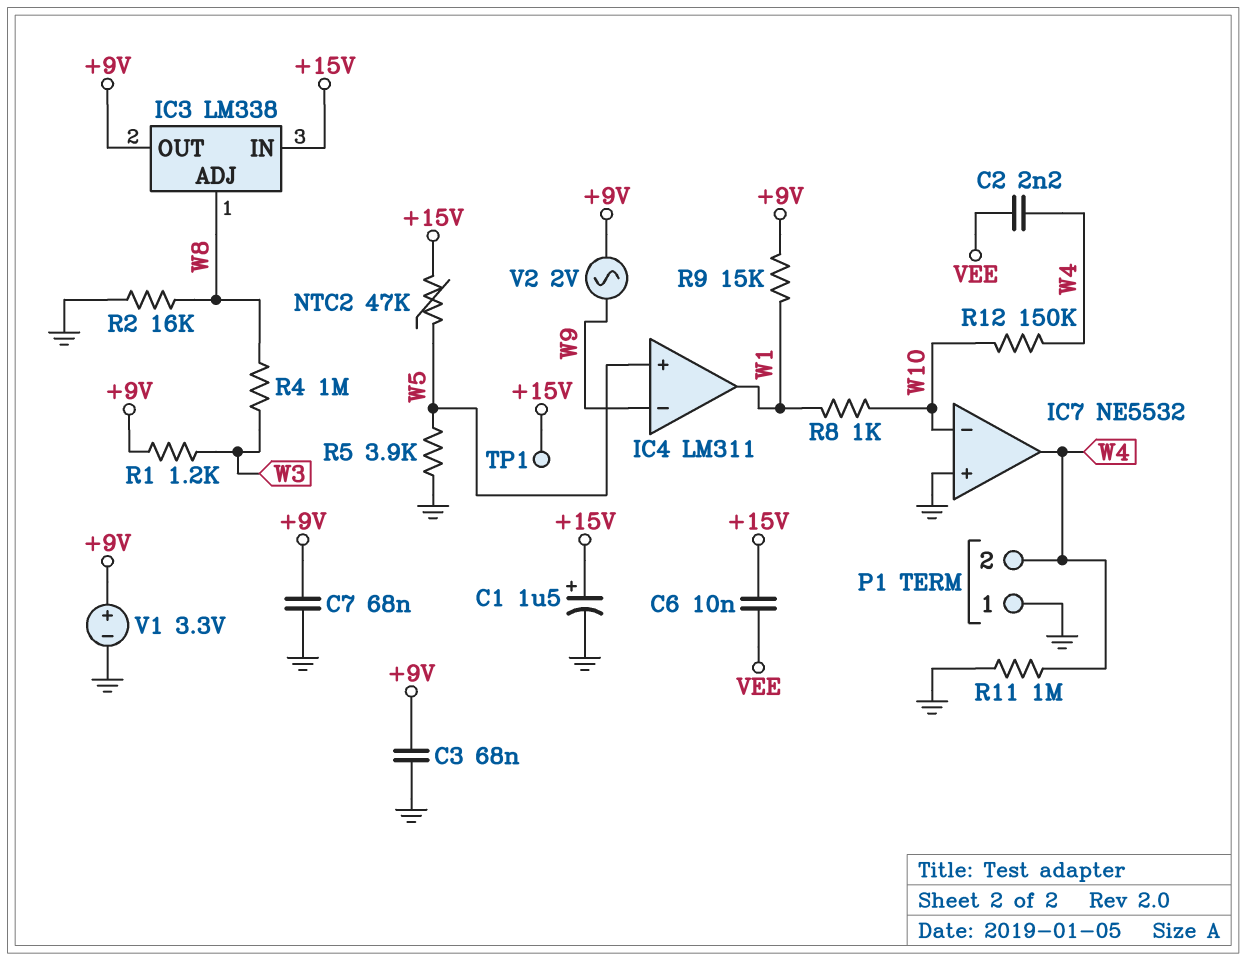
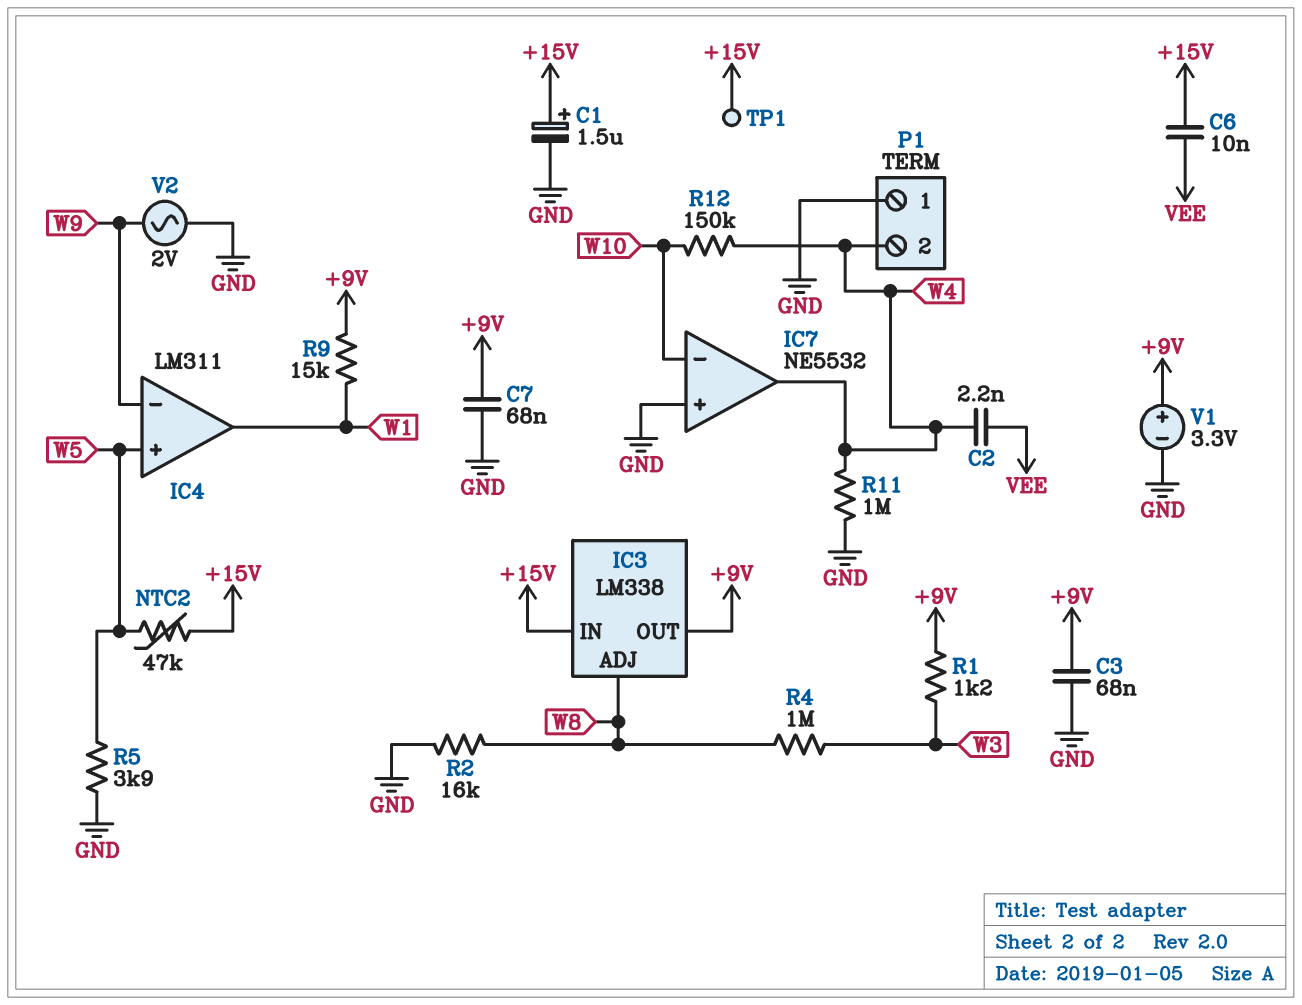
R8: 1k (W1, W10) -> none
V2: AC 2V (+9V, W9) -> AC 2V (GND, W9)

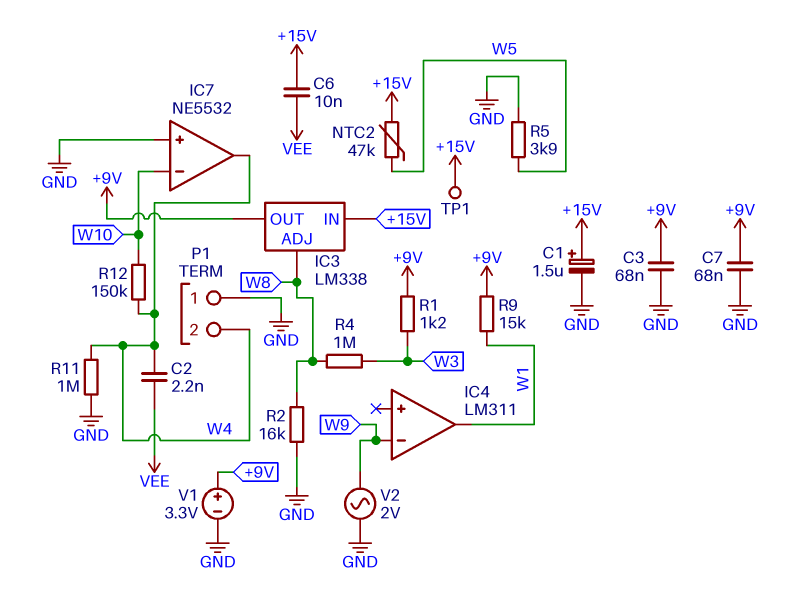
IC4 pin in+: W5 -> none

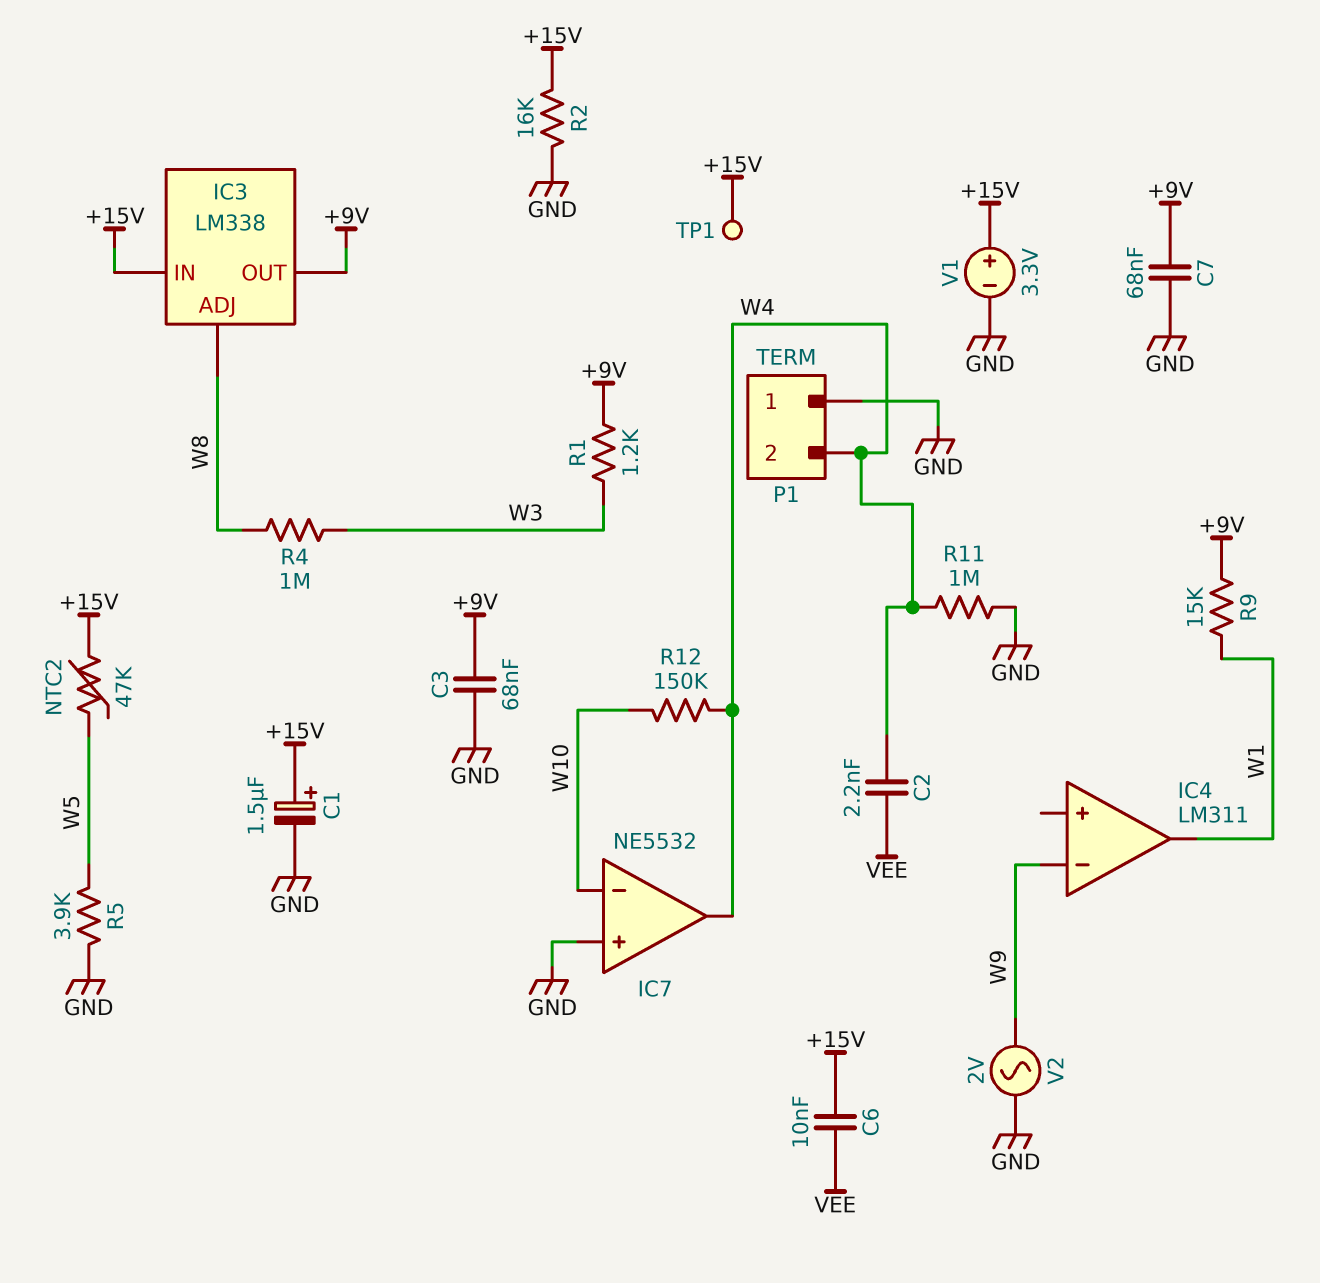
R2: 16k (GND, W8) -> 16k (+15V, GND)
V1: 3.3V (plus +9V, minus GND) -> 3.3V (plus +15V, minus GND)

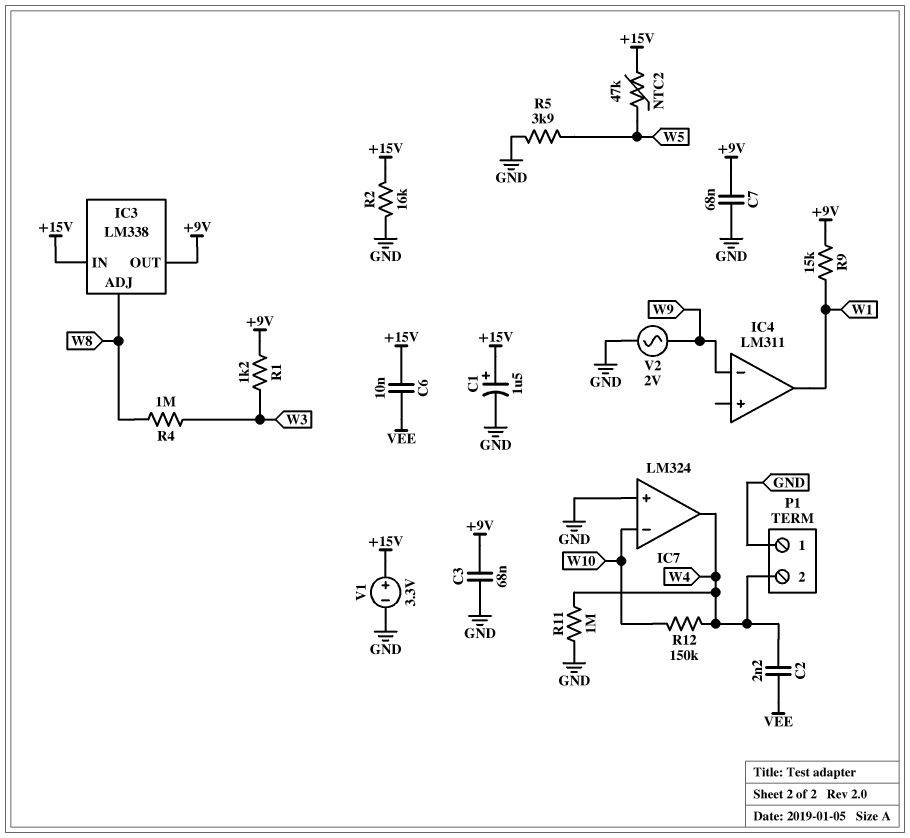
IC7: NE5532 -> LM324
TP1: test point (+15V) -> none

